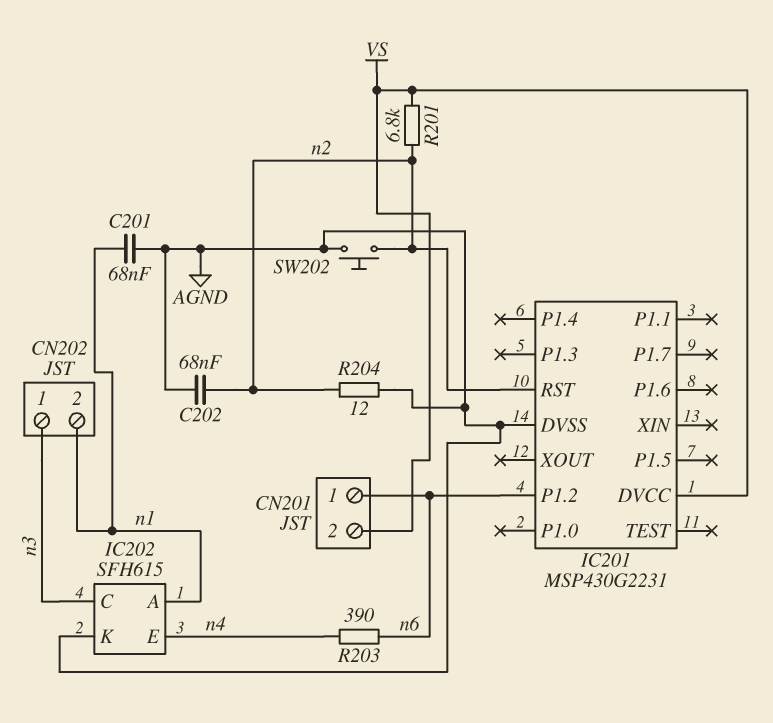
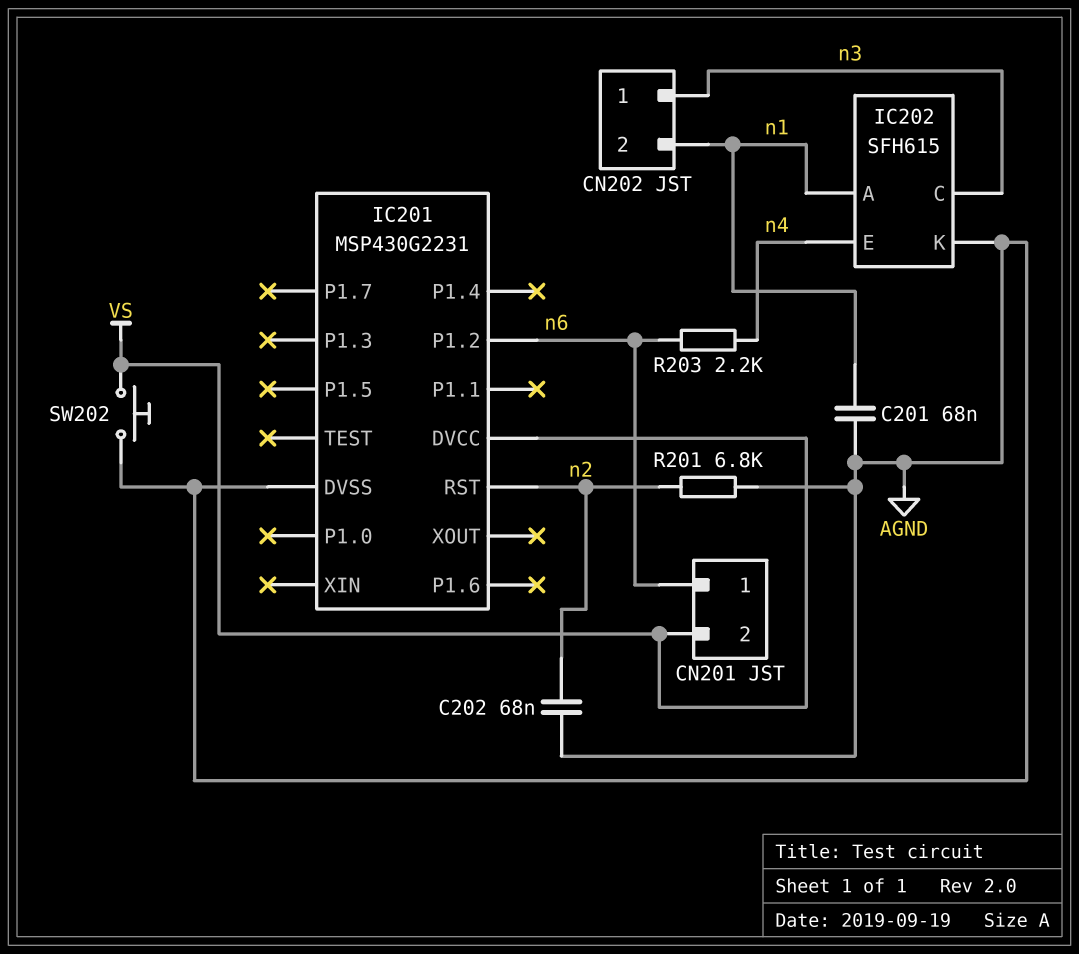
R201: 6.8k (VS, n2) -> 6.8k (AGND, n2)
R203: 390 (n4, n6) -> 2.2k (n4, n6)
R204: 12 (AGND, n2) -> none
SW202: button (AGND, n2) -> button (AGND, VS)

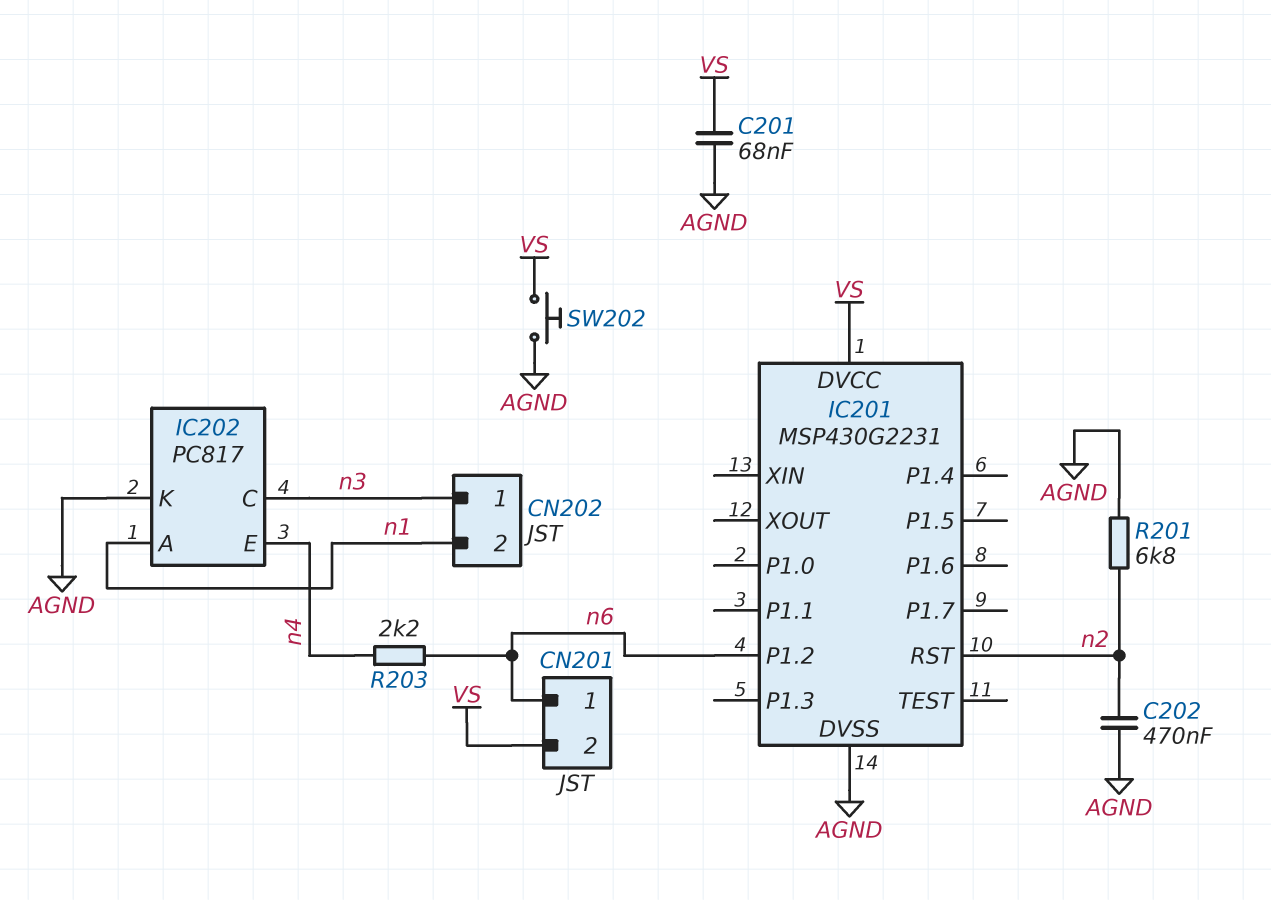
C201: 68nF (AGND, n1) -> 68nF (AGND, VS)
C202: 68nF (AGND, n2) -> 470nF (AGND, n2)
IC202: SFH615 -> PC817

